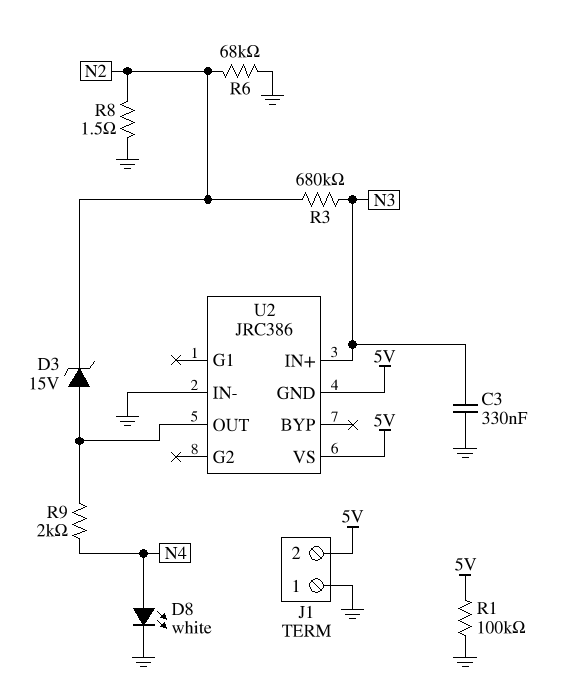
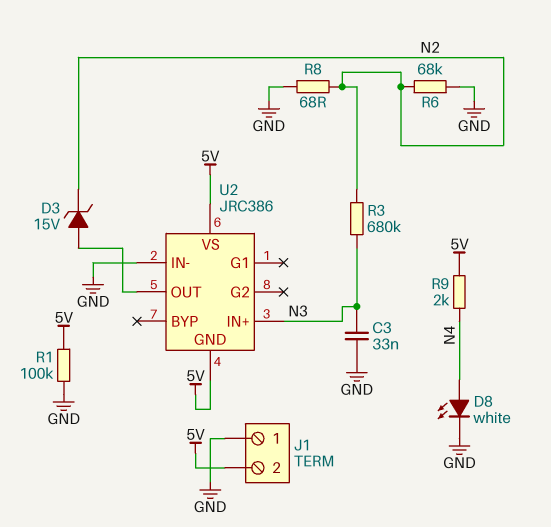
C3: 330nF (GND, N3) -> 33nF (GND, N3)
R8: 1.5 (GND, N2) -> 68 (GND, N2)
R9: 2k (N4, U2/OUT) -> 2k (5V, N4)

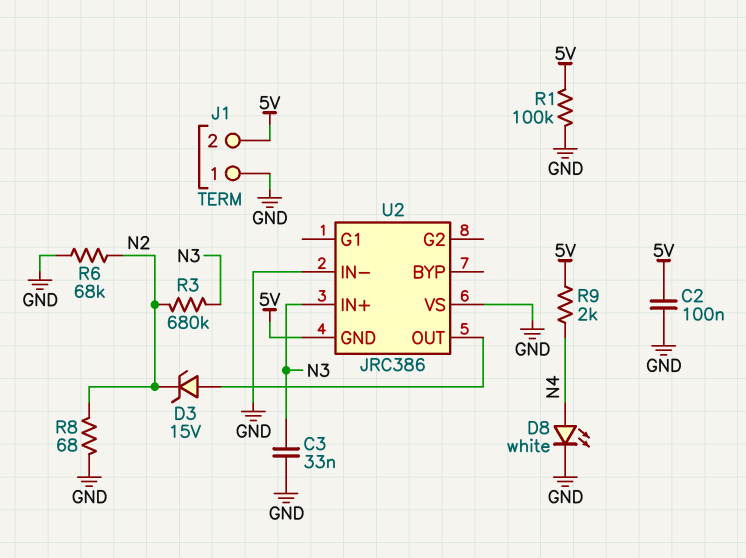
C2: none -> 100nF (5V, GND)
U2 pin VS: 5V -> GND

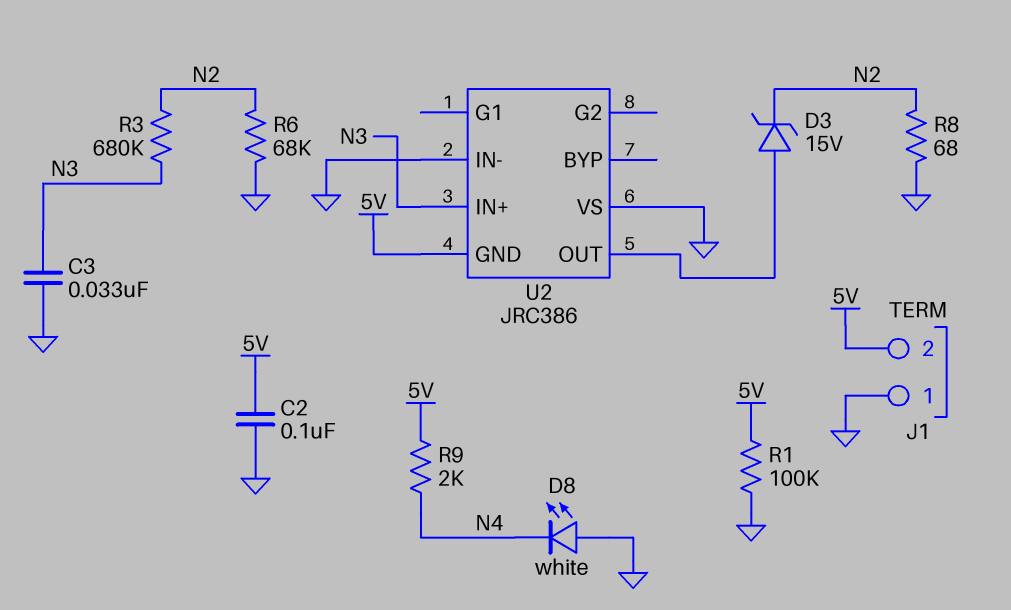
D8: LED white (A N4, K GND) -> LED white (A GND, K N4)

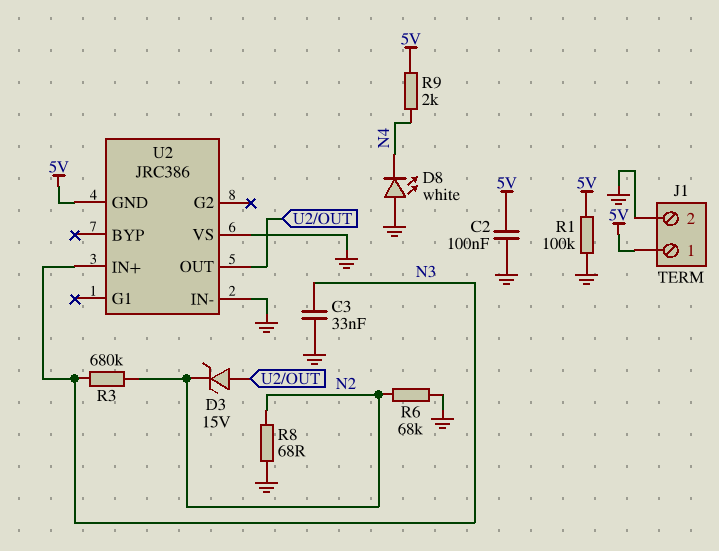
J1 pin 1: GND -> 5V
J1 pin 2: 5V -> GND

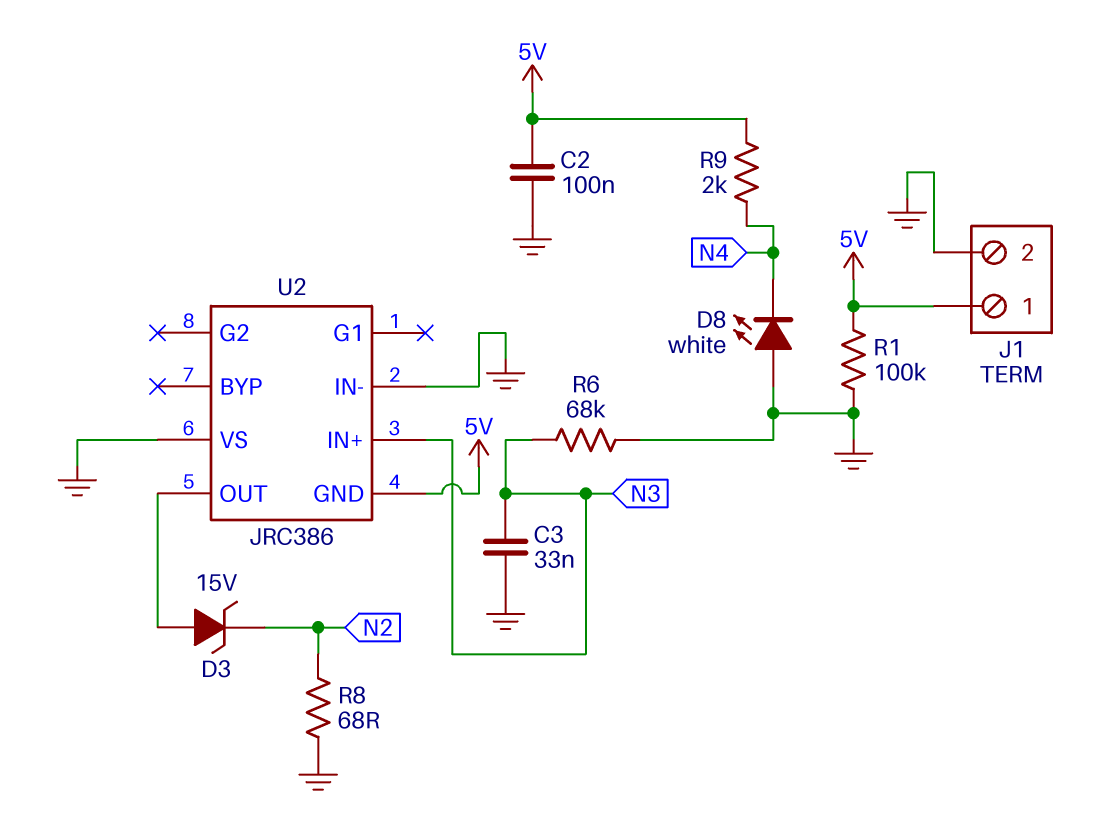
R3: 680k (N2, N3) -> none
R6: 68k (GND, N2) -> 68k (GND, N3)

